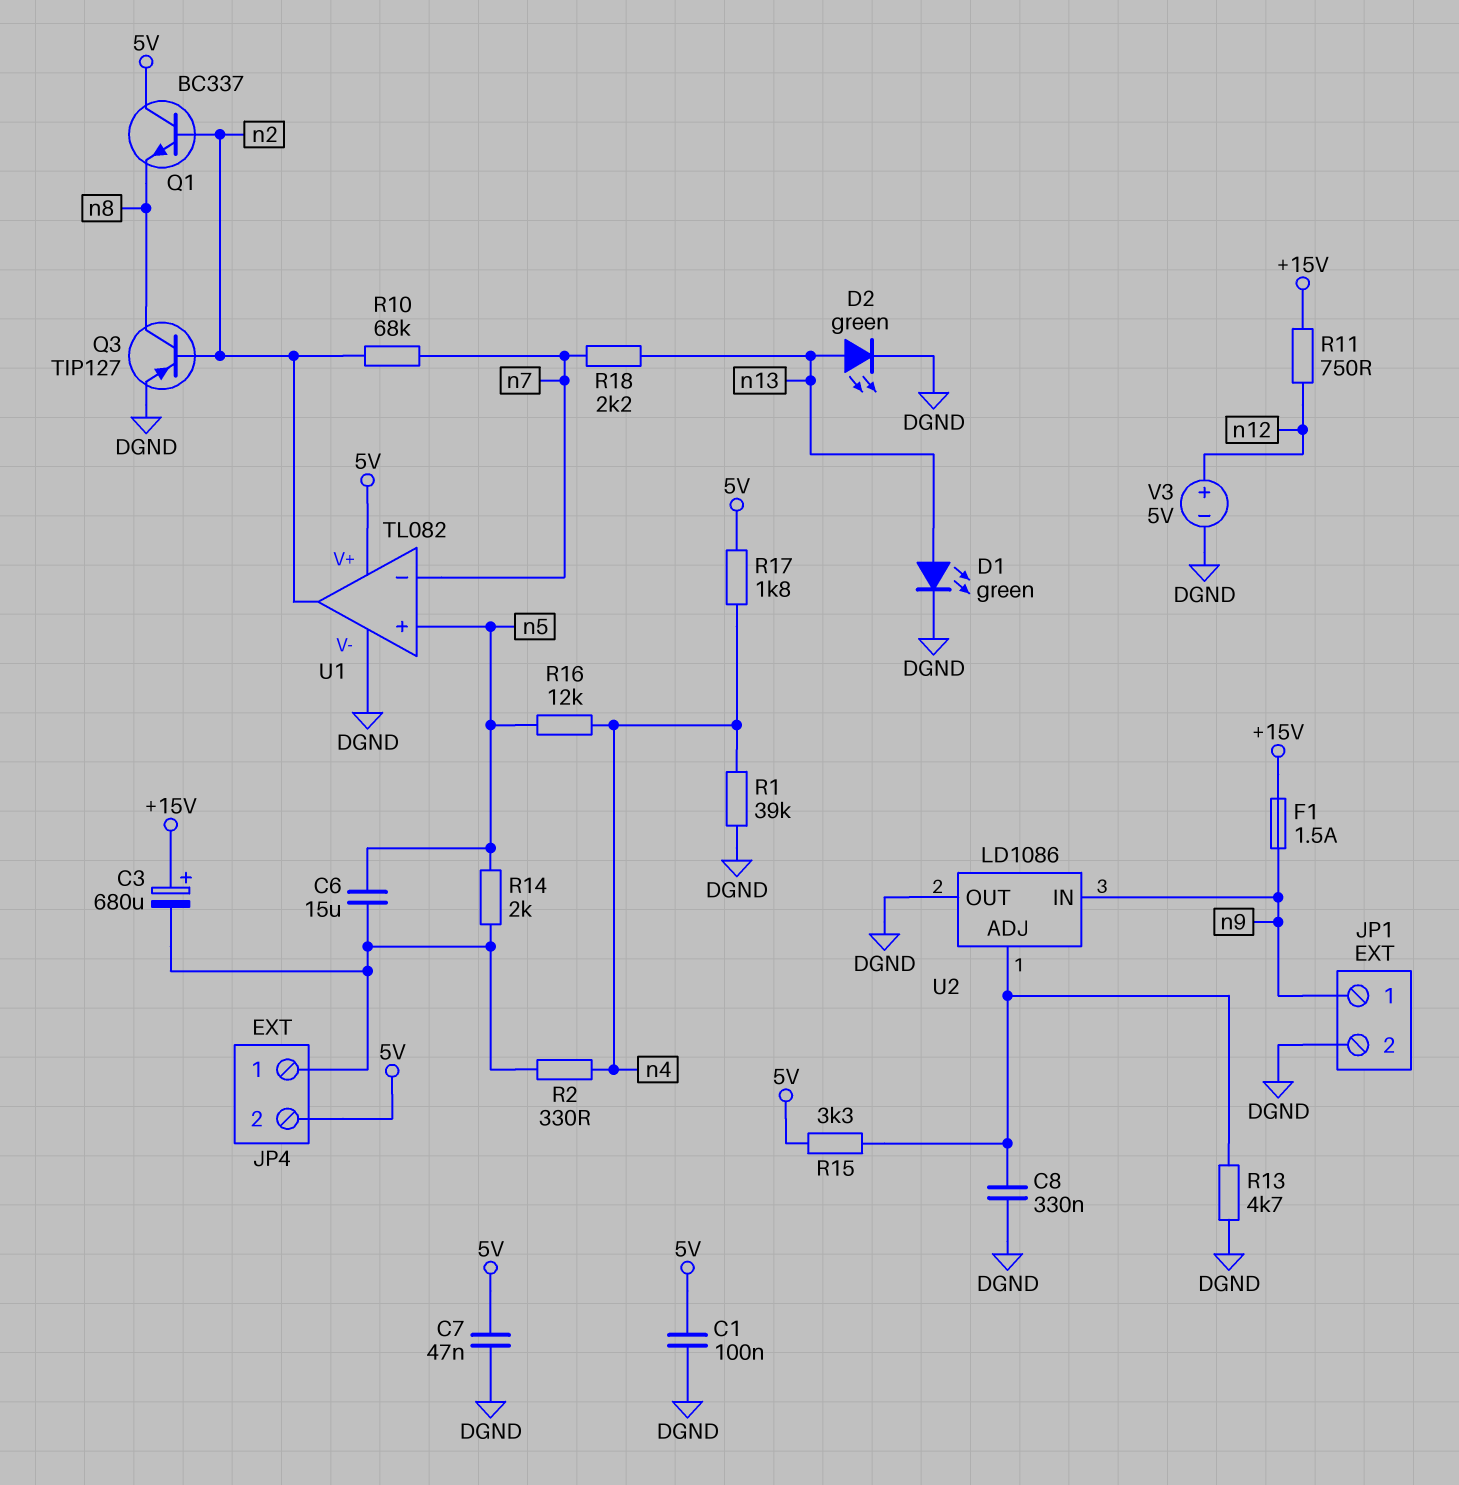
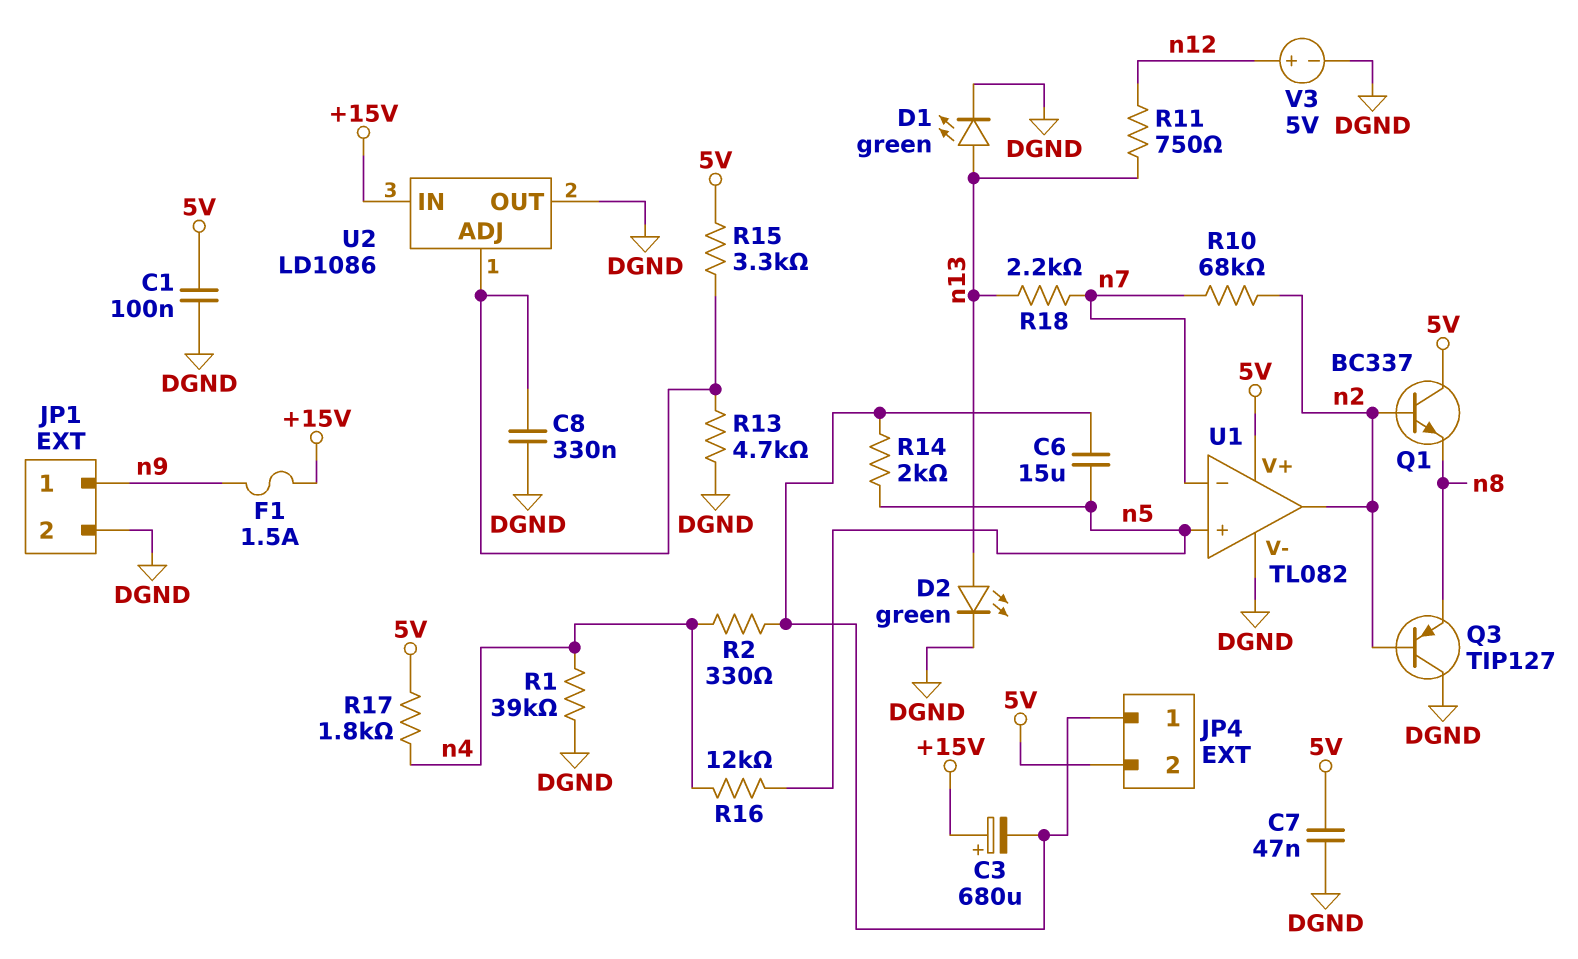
Q3: PNP TIP127 (B n2, C n8, E DGND) -> PNP TIP127 (B n2, C DGND, E n8)
R11: 750 (+15V, n12) -> 750 (n12, n13)
U2 pin IN: n9 -> +15V

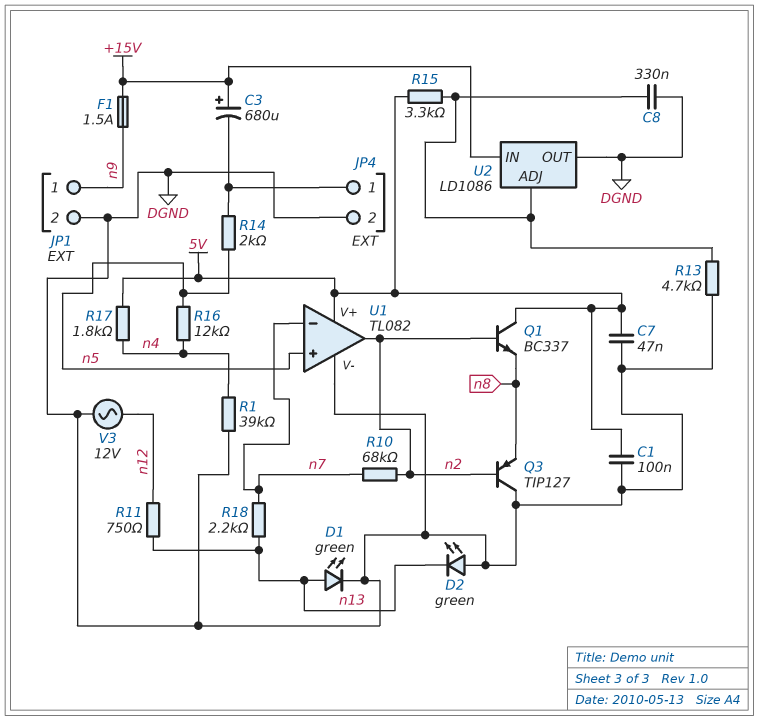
C6: 15uF (JP4/1, n5) -> none
D2: LED green (A n13, K DGND) -> LED green (A DGND, K n13)
JP4 pin 2: 5V -> DGND
R2: 330 (JP4/1, n4) -> none
V3: 5V (plus n12, minus DGND) -> AC 12V (DGND, n12)

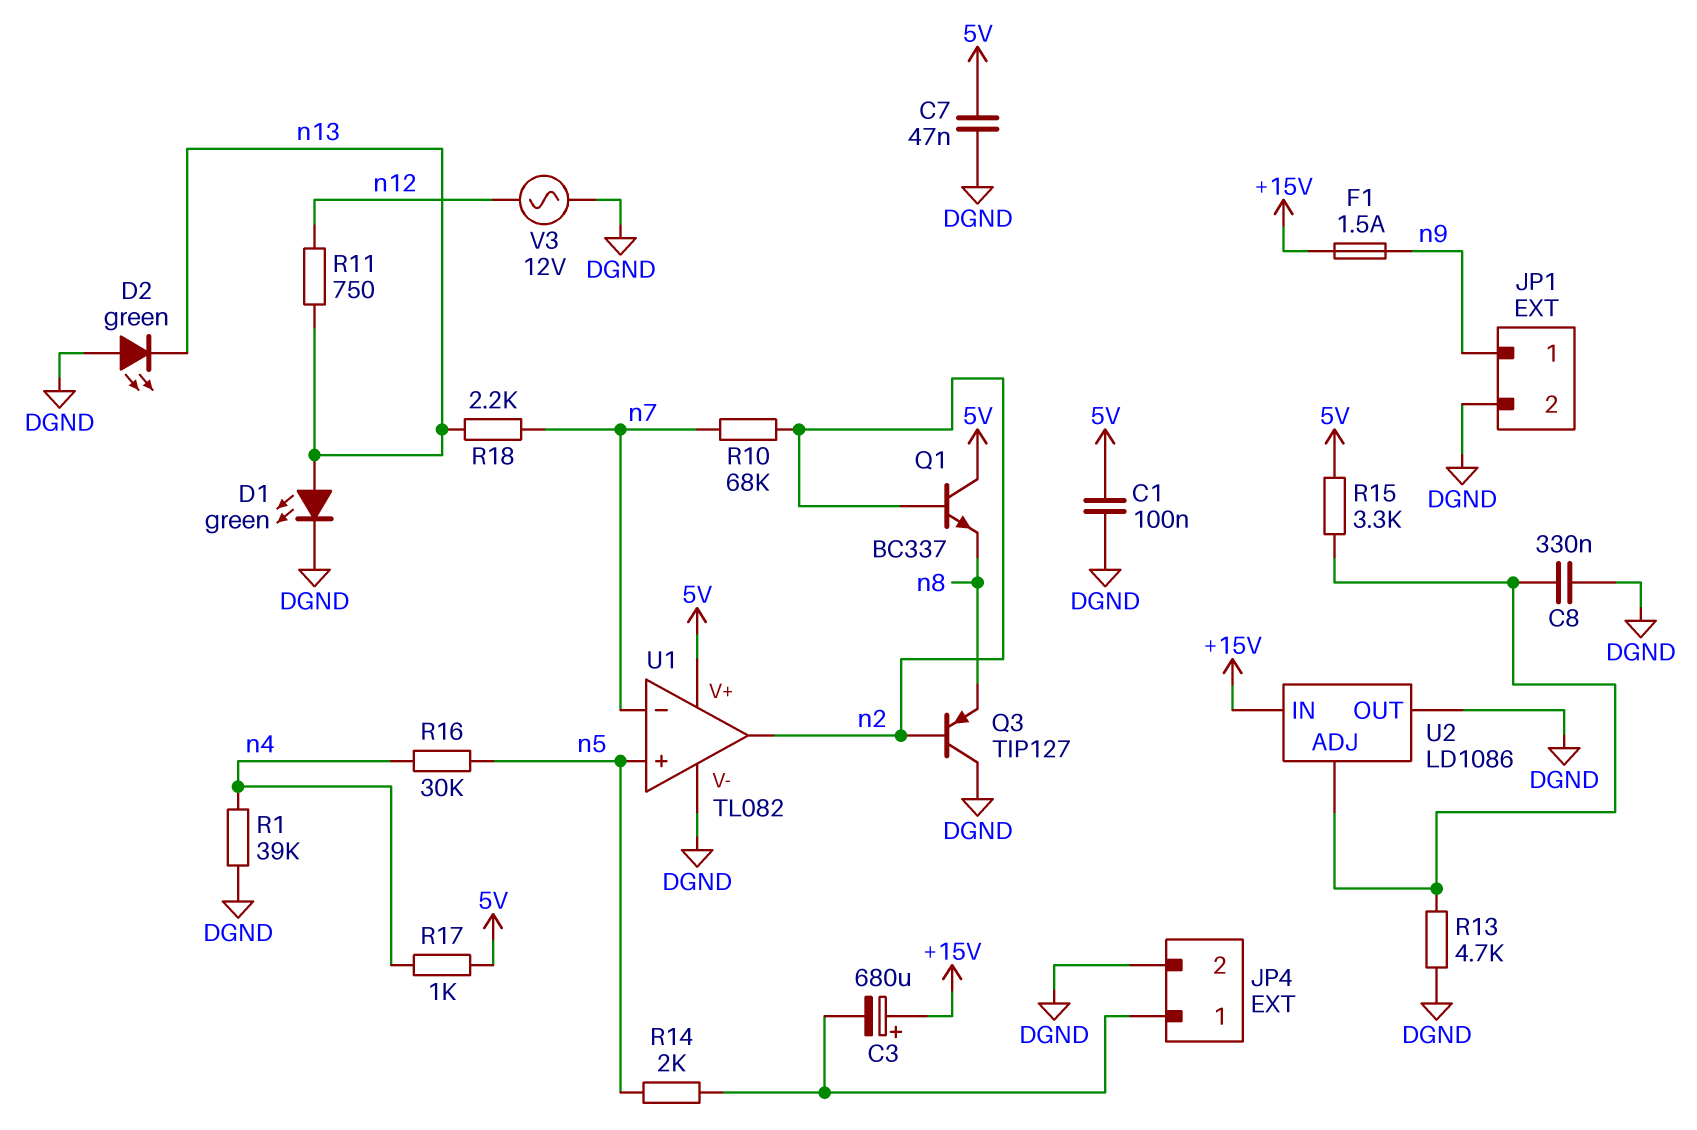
R16: 12k (n4, n5) -> 30k (n4, n5)
R17: 1.8k (5V, n4) -> 1k (5V, n4)

